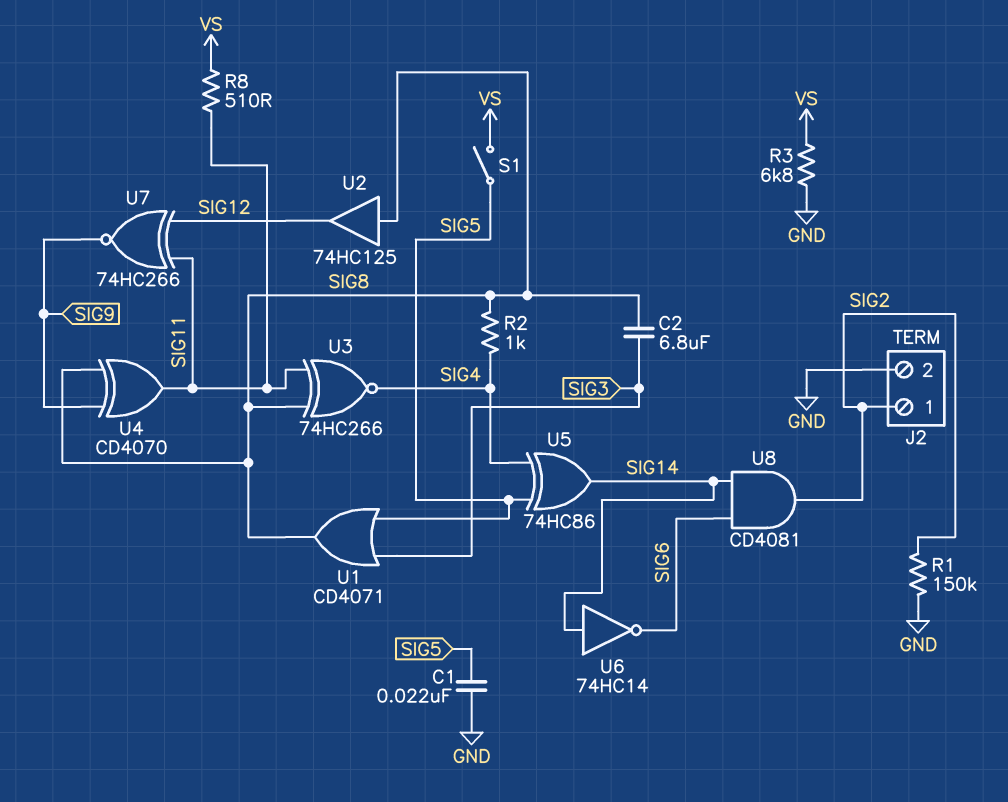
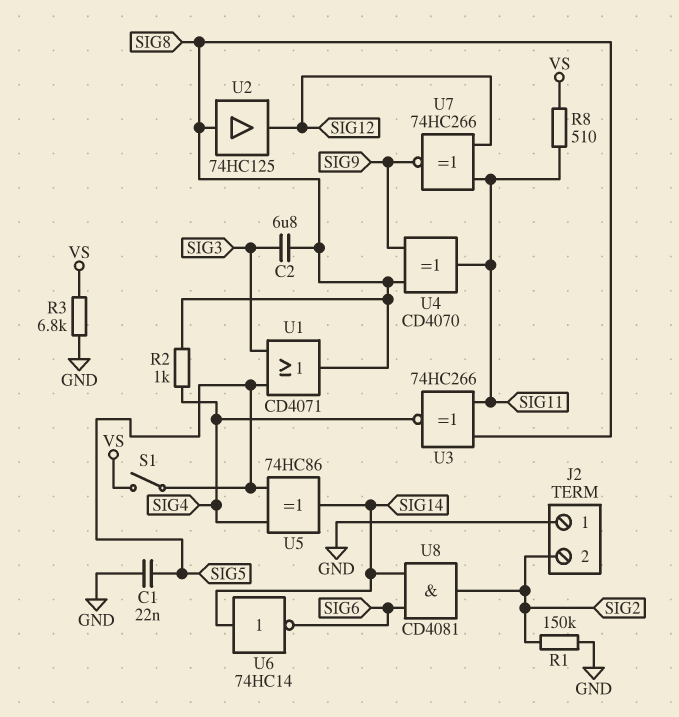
J2 pin 1: SIG2 -> GND
J2 pin 2: GND -> SIG2

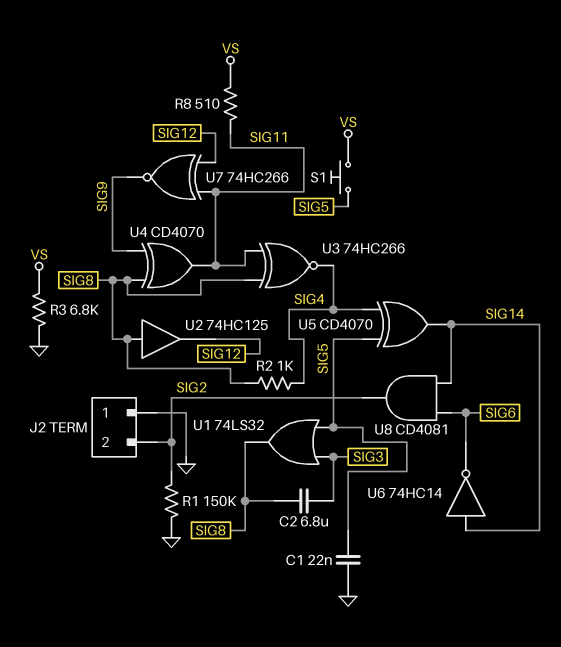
S1: switch (SIG5, VS) -> button (SIG5, VS)
U1: OR CD4071 (in SIG3, in SIG5, out SIG8) -> OR 74LS32 (in SIG3, in SIG5, out SIG8)
U5: XOR 74HC86 (in SIG4, in SIG5, out SIG14) -> XOR CD4070 (in SIG4, in SIG5, out SIG14)

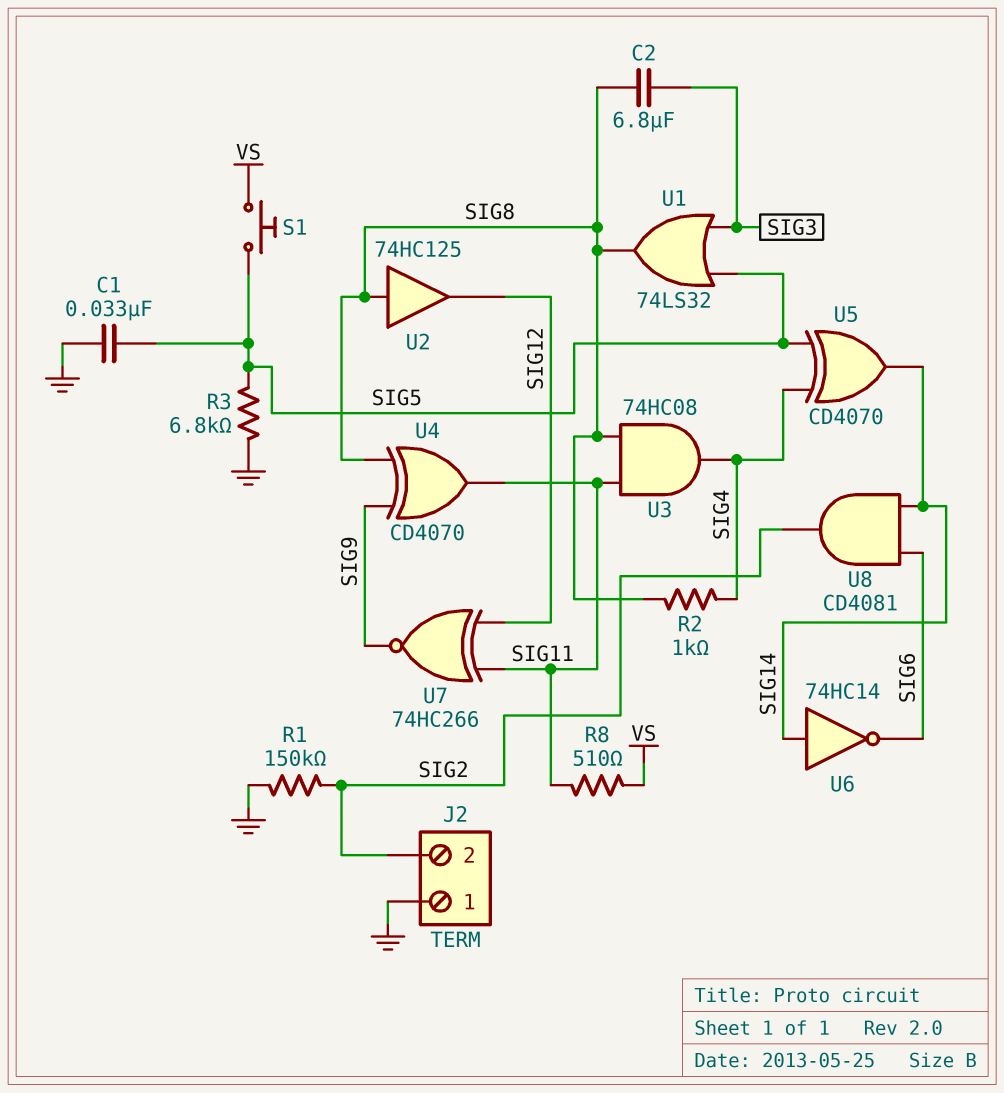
C1: 22nF (GND, SIG5) -> 33nF (GND, SIG5)
R3: 6.8k (GND, VS) -> 6.8k (GND, SIG5)
U3: XNOR 74HC266 (in SIG8, in SIG11, out SIG4) -> AND 74HC08 (in SIG8, in SIG11, out SIG4)

